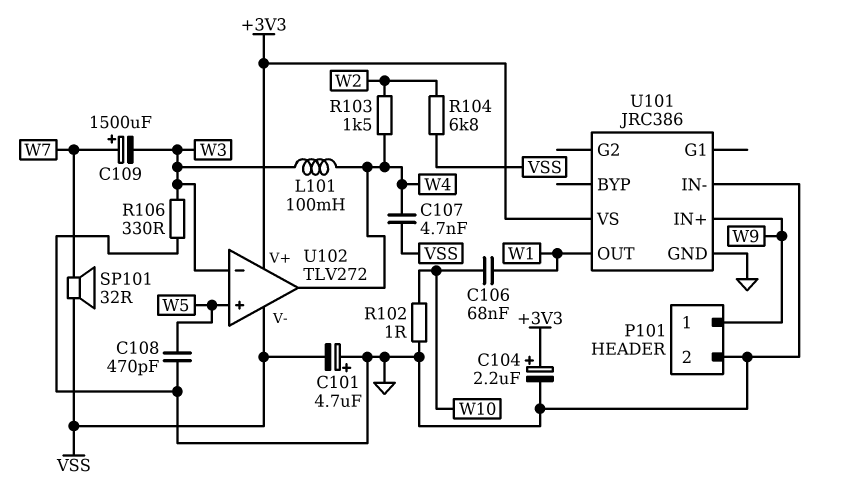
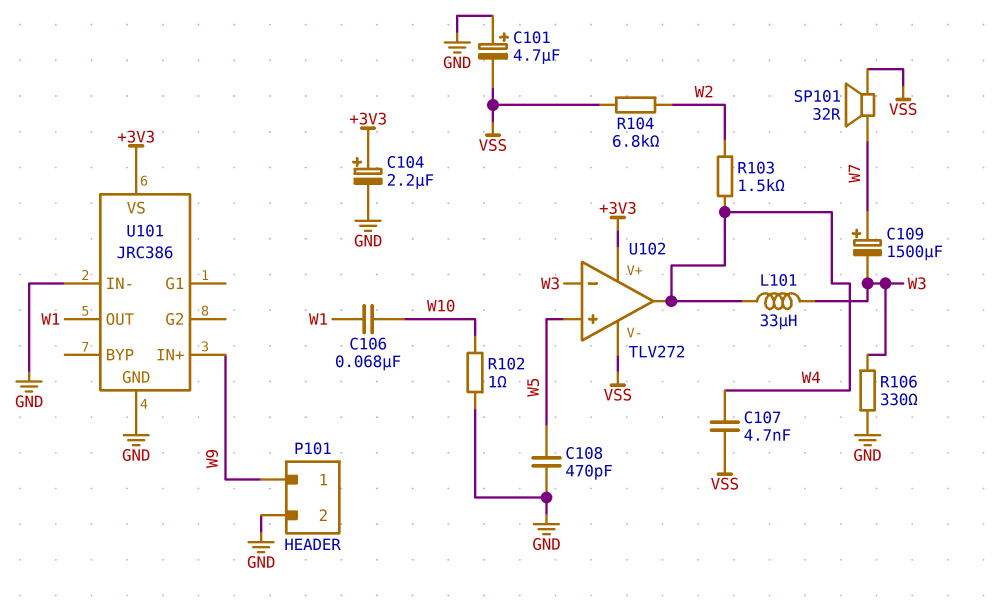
L101: 100mH (W3, W4) -> 33uH (W3, W4)

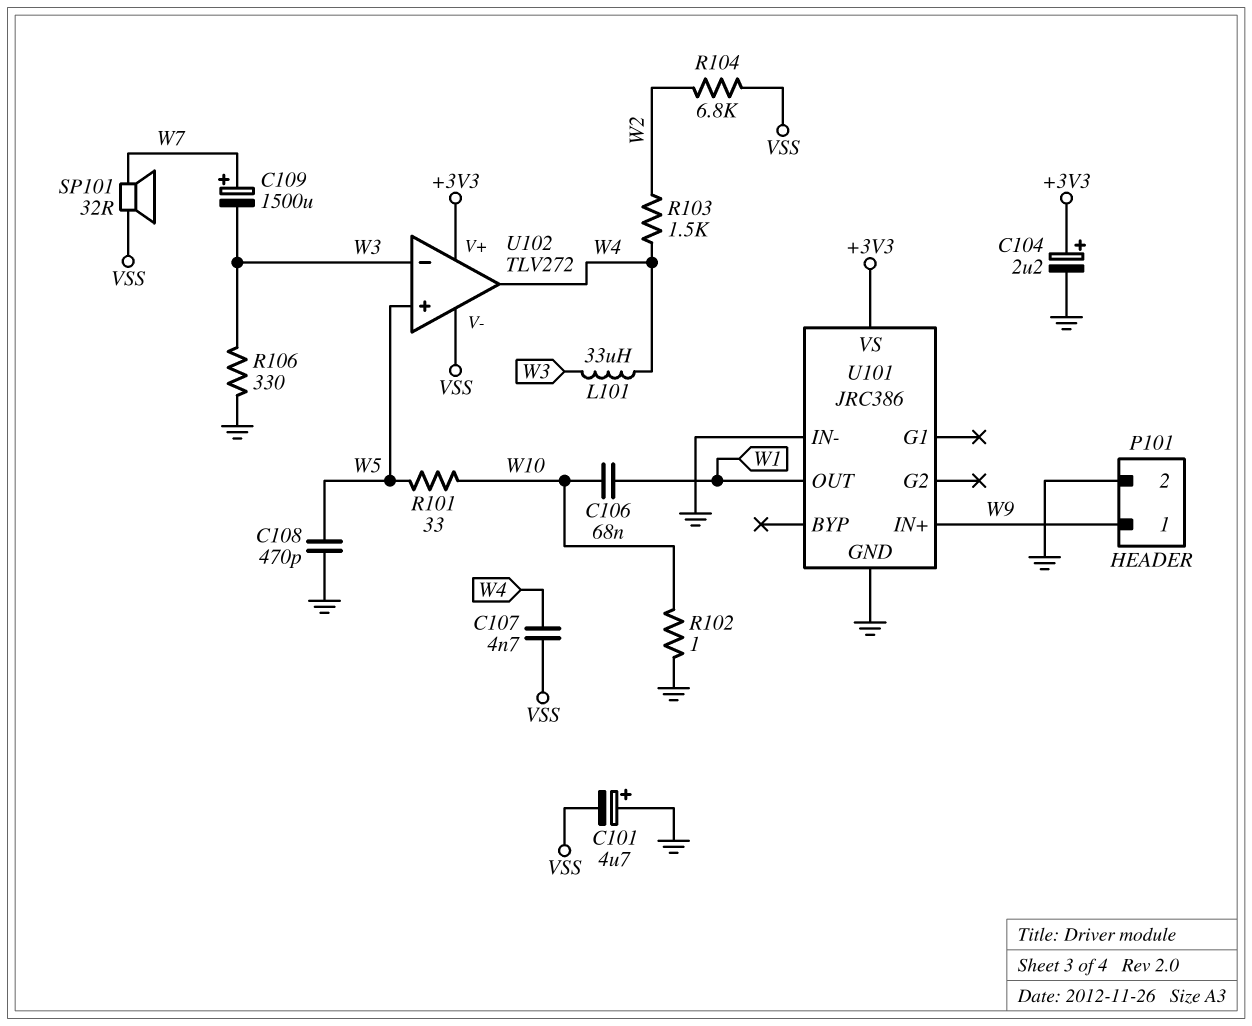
R101: none -> 33 (W5, W10)

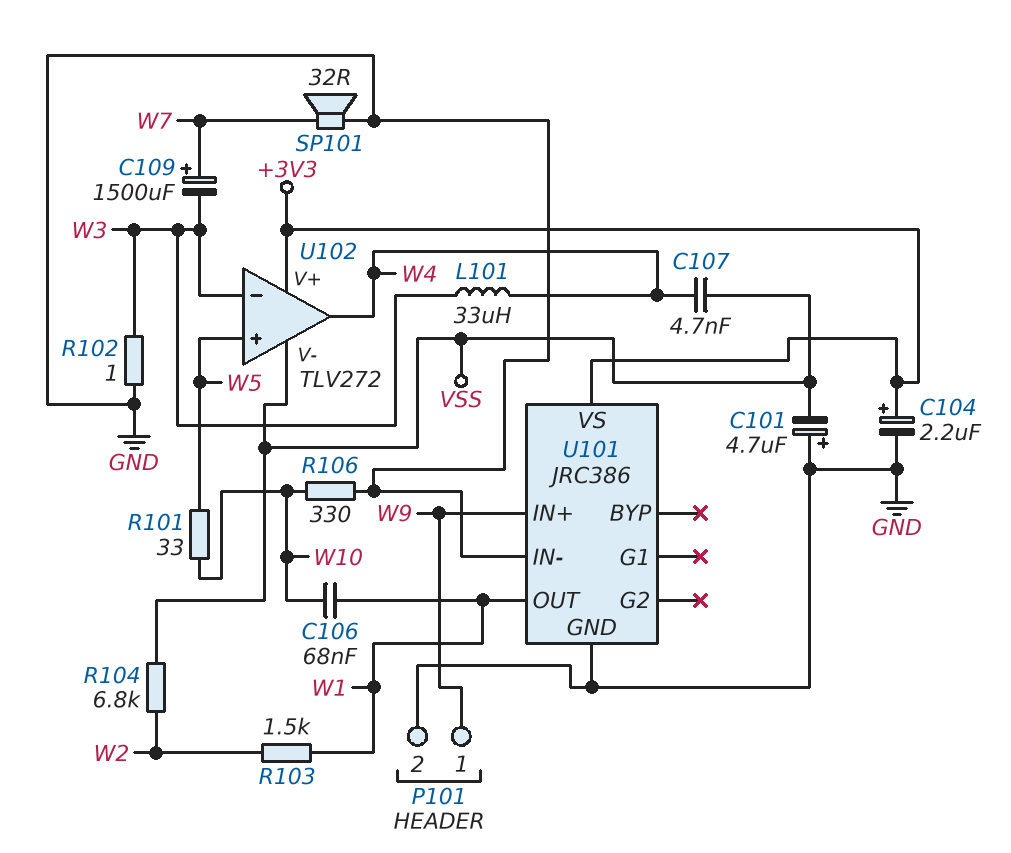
C108: 470pF (GND, W5) -> none
R102: 1 (GND, W10) -> 1 (GND, W3)
R103: 1.5k (W2, W4) -> 1.5k (W1, W2)
R106: 330 (GND, W3) -> 330 (GND, W10)
SP101: speaker 32R (VSS, W7) -> speaker 32R (GND, W7)

